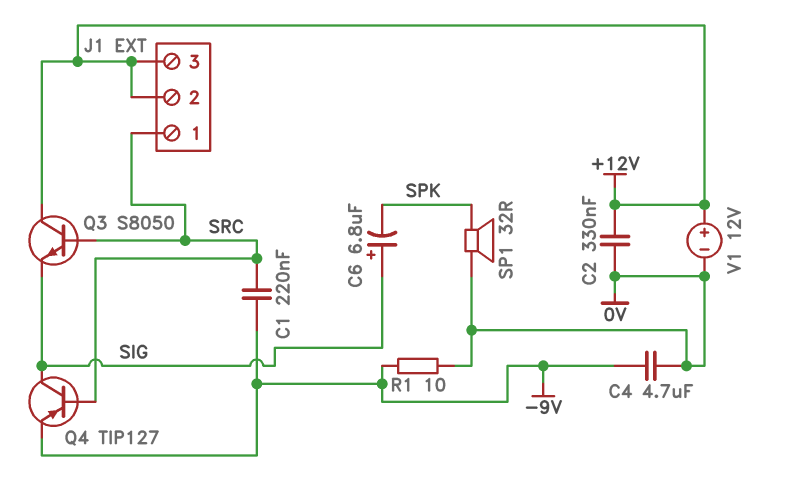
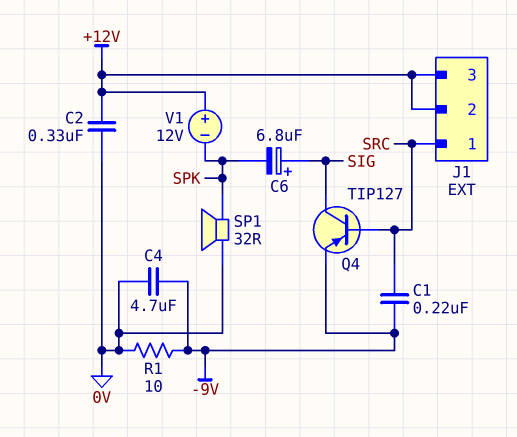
Q3: NPN S8050 (B SRC, C +12V, E SIG) -> none
V1: 12V (plus +12V, minus 0V) -> 12V (plus +12V, minus SPK)

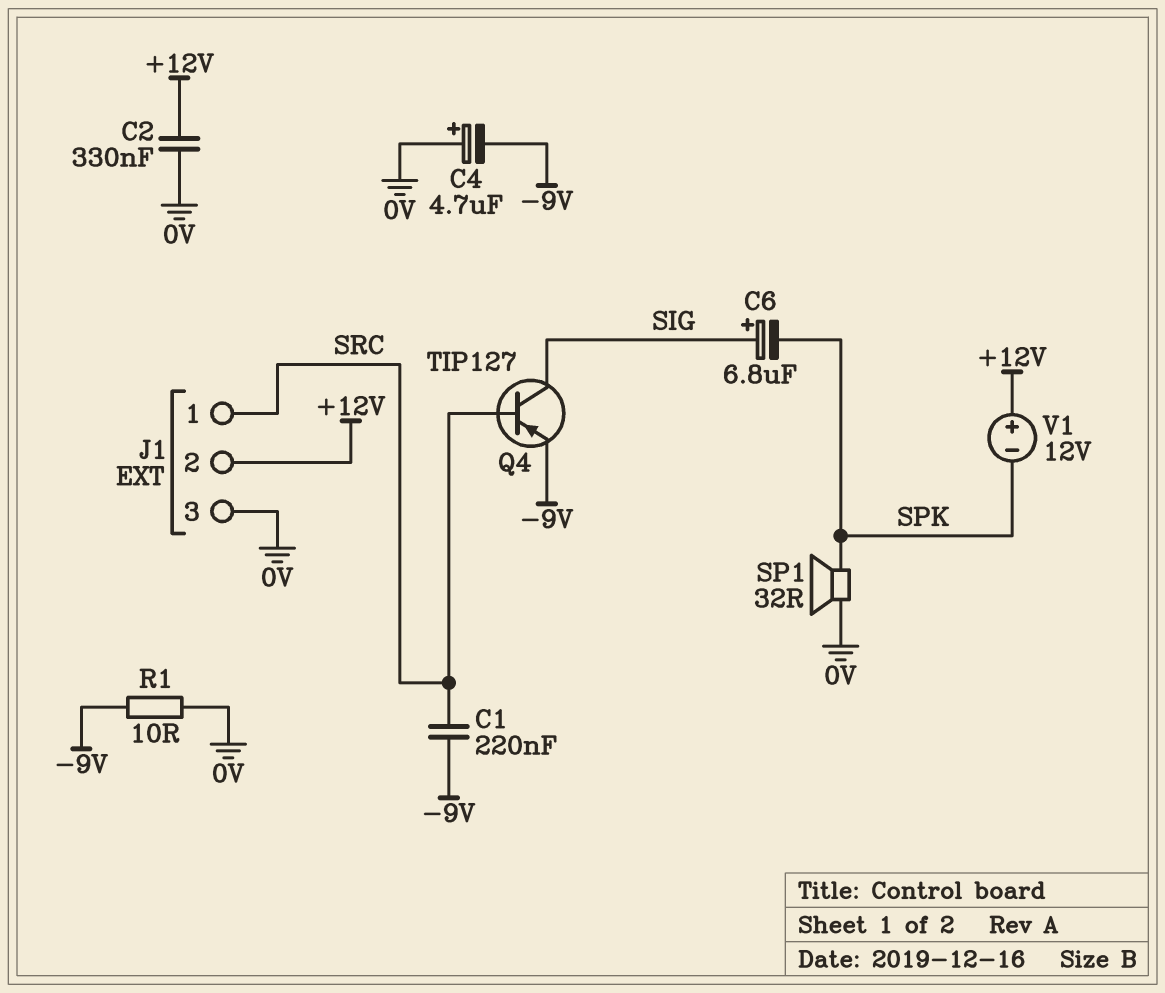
C4: 4.7uF (-9V, 0V) -> 4.7uF (plus 0V, minus -9V)
J1 pin 3: +12V -> 0V

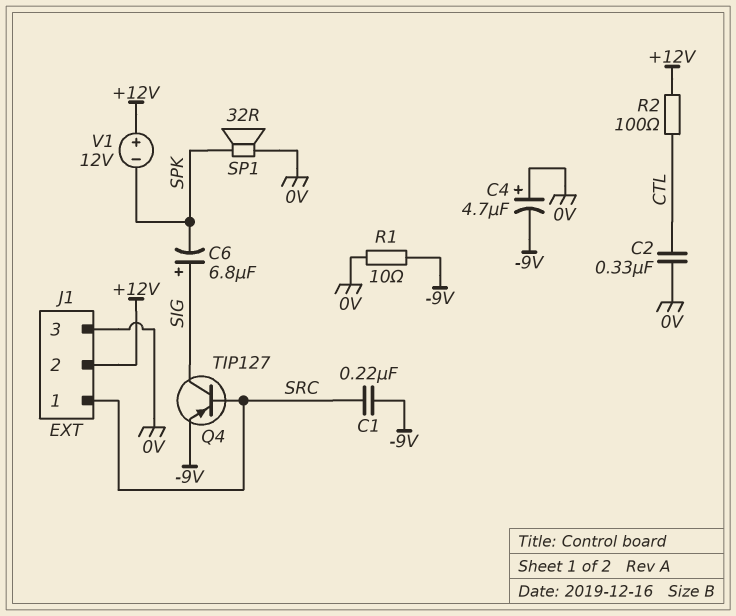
C2: 330nF (+12V, 0V) -> 330nF (0V, CTL)
R2: none -> 100 (+12V, CTL)

